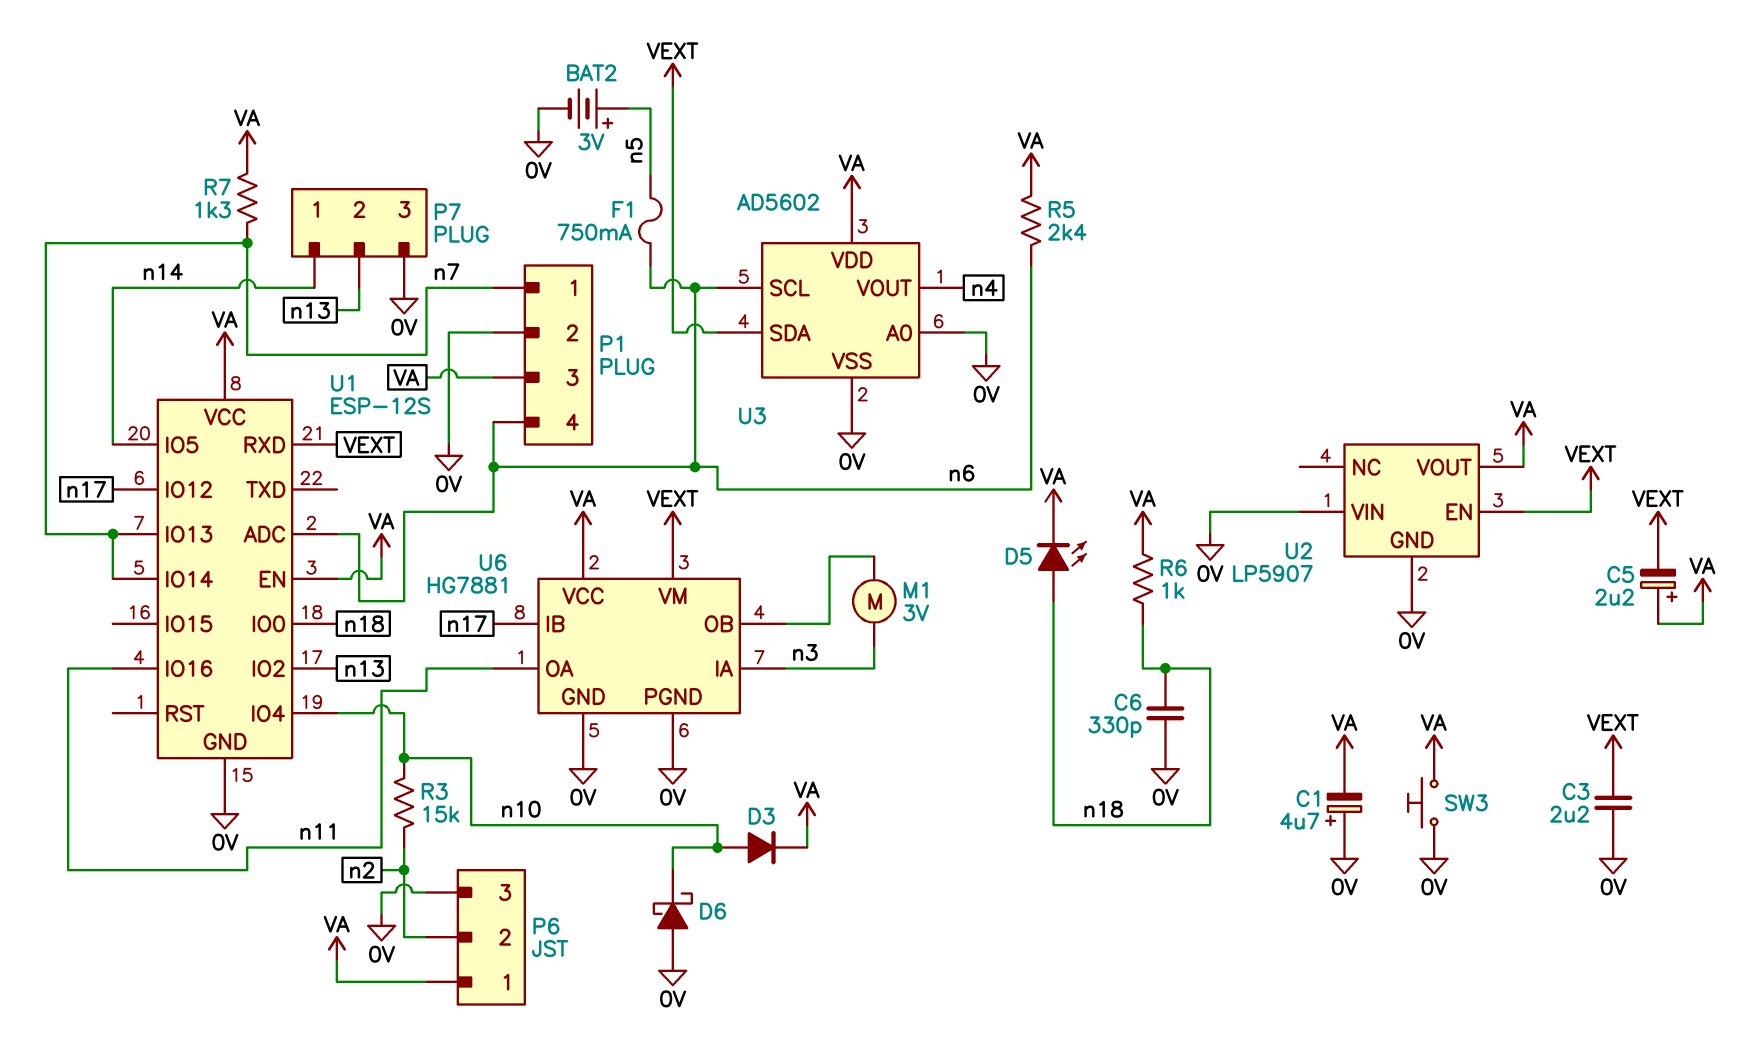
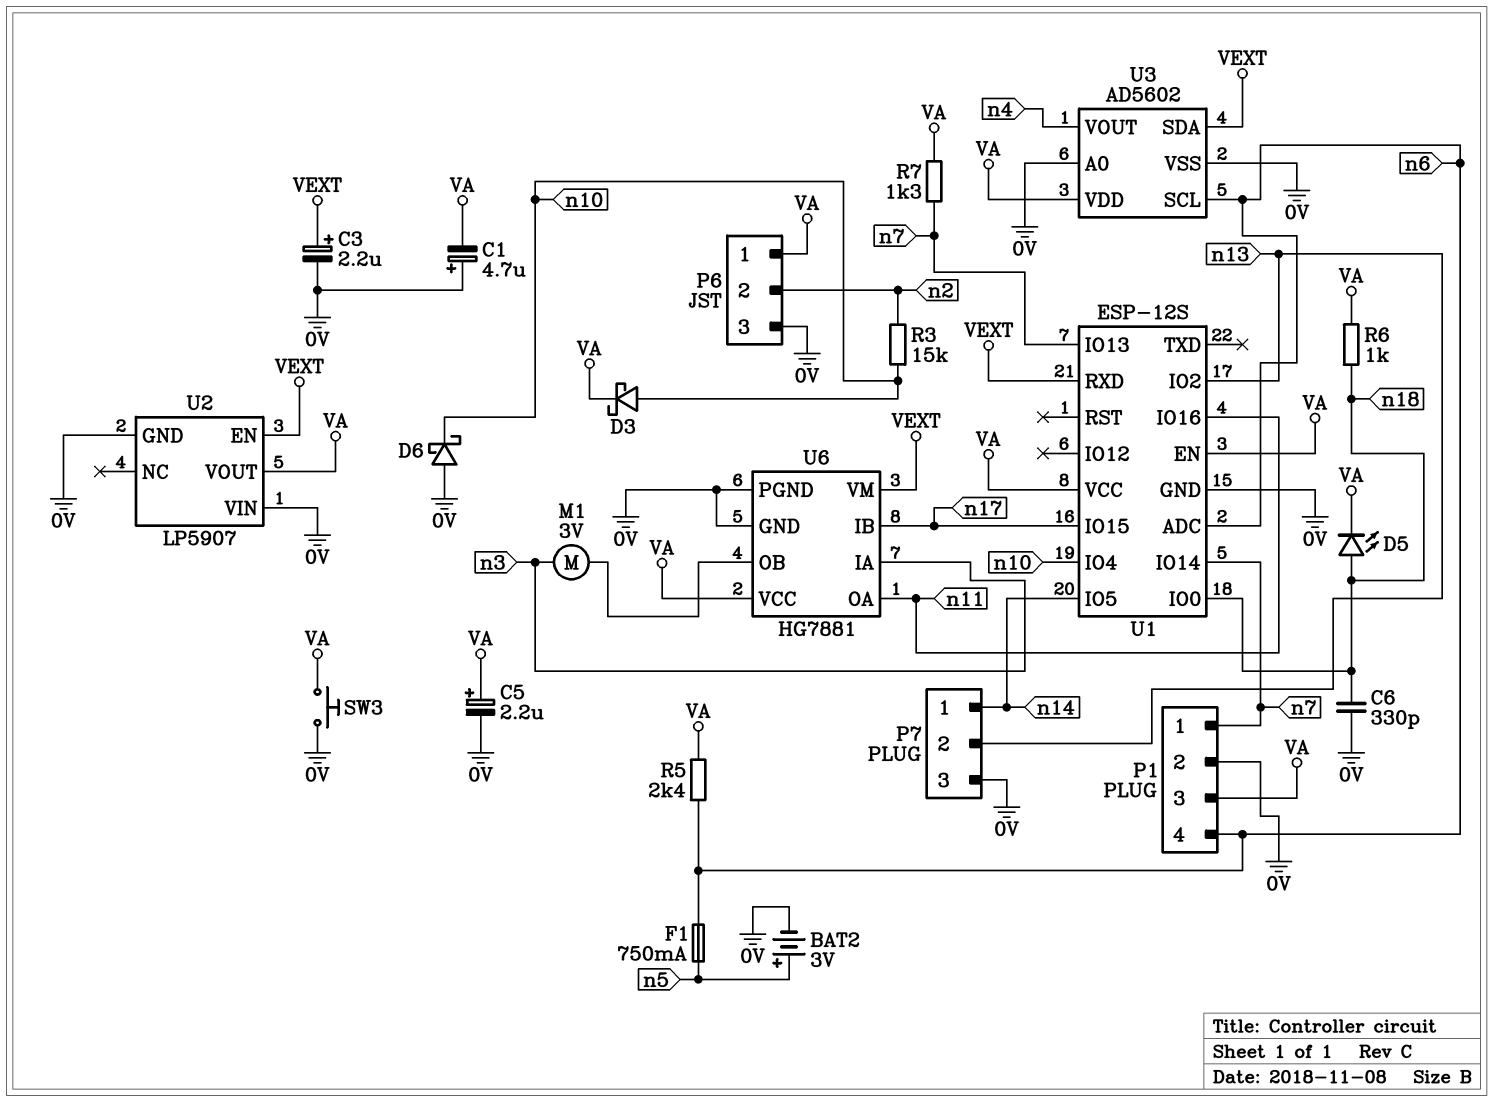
C3: 2.2uF (0V, VEXT) -> 2.2uF (plus VEXT, minus 0V)
C5: 2.2uF (plus VA, minus VEXT) -> 2.2uF (plus VA, minus 0V)
D3: diode (A n10, K VA) -> schottky (A n10, K VA)
U1 pin IO12: n17 -> none
U1 pin IO15: none -> n17

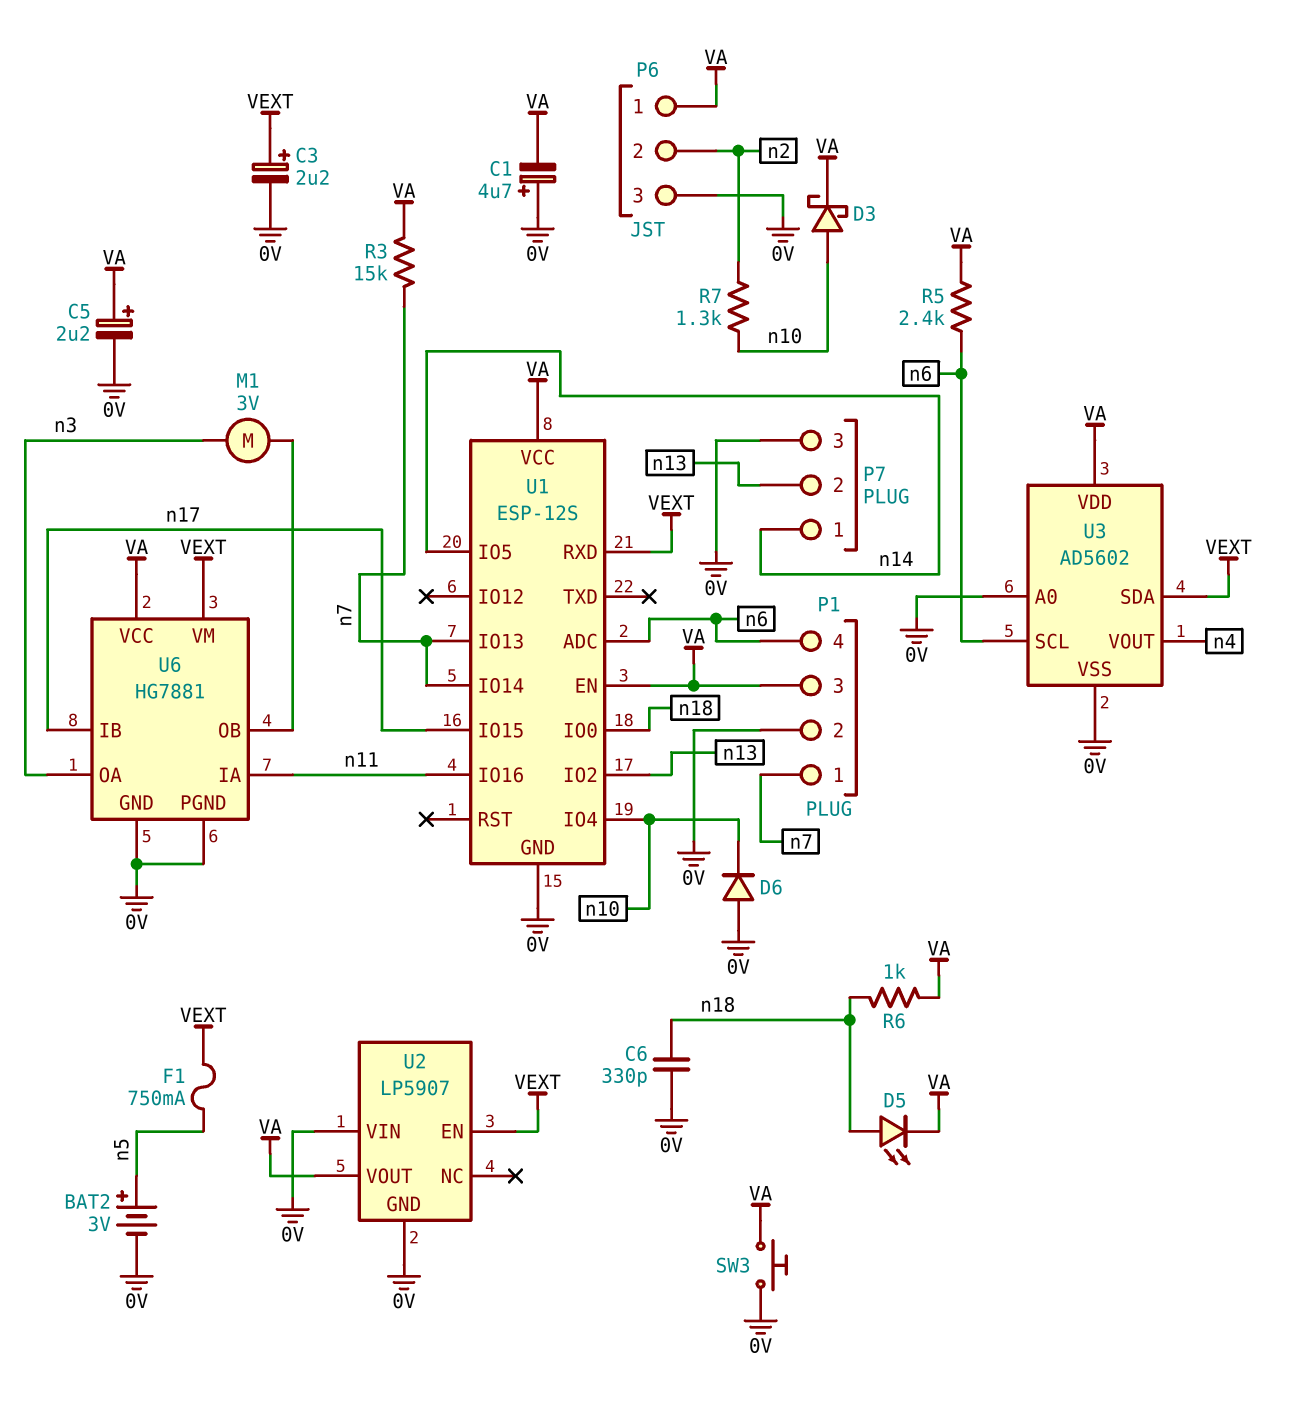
D6: schottky (A 0V, K n10) -> diode (A 0V, K n10)
F1: 750mA (n5, n6) -> 750mA (VEXT, n5)
R3: 15k (n2, n10) -> 15k (VA, n7)
R7: 1.3k (VA, n7) -> 1.3k (n2, n10)
U6 pin IA: n3 -> n11
U6 pin OA: n11 -> n3

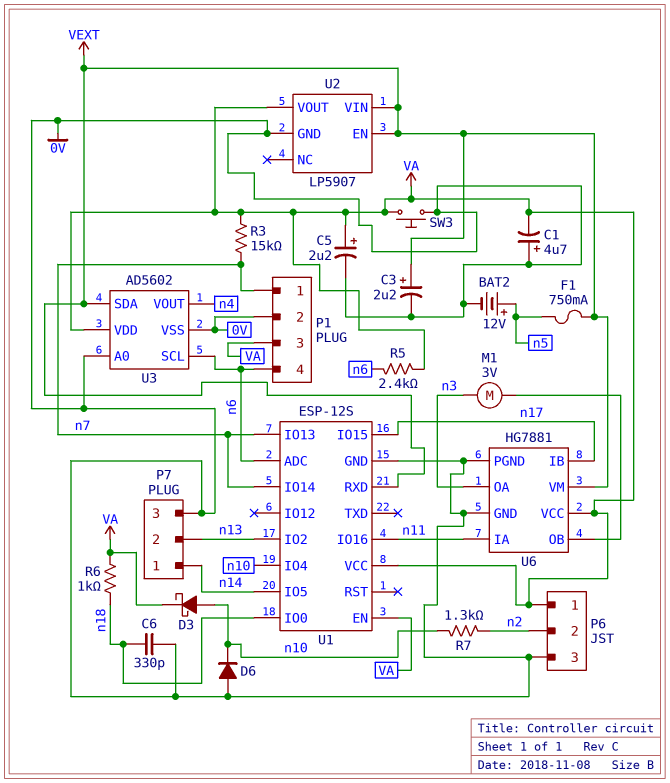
BAT2: 3V (plus n5, minus 0V) -> 12V (plus n5, minus 0V)
D5: LED (A n18, K VA) -> none
U2 pin VIN: 0V -> VEXT

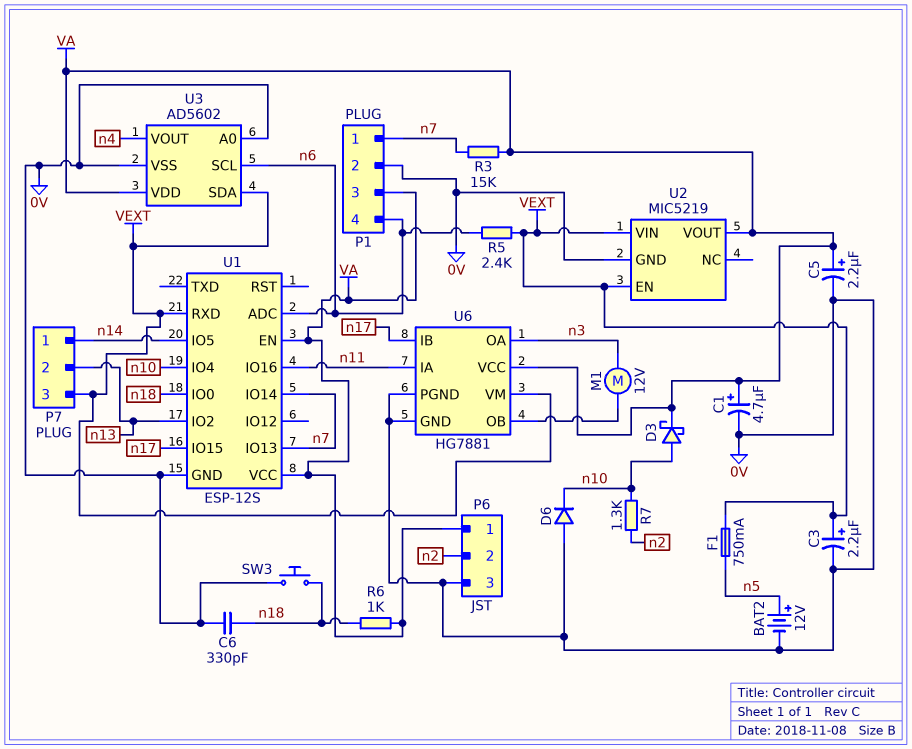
C1: 4.7uF (plus 0V, minus VA) -> 4.7uF (plus VA, minus 0V)
M1: motor 3V (U6/OB, n3) -> motor 12V (U6/OB, n3)
P7 pin 3: 0V -> VEXT
R5: 2.4k (VA, n6) -> 2.4k (VEXT, n6)
SW3: button (0V, VA) -> button (0V, n18)
U2: LP5907 -> MIC5219

